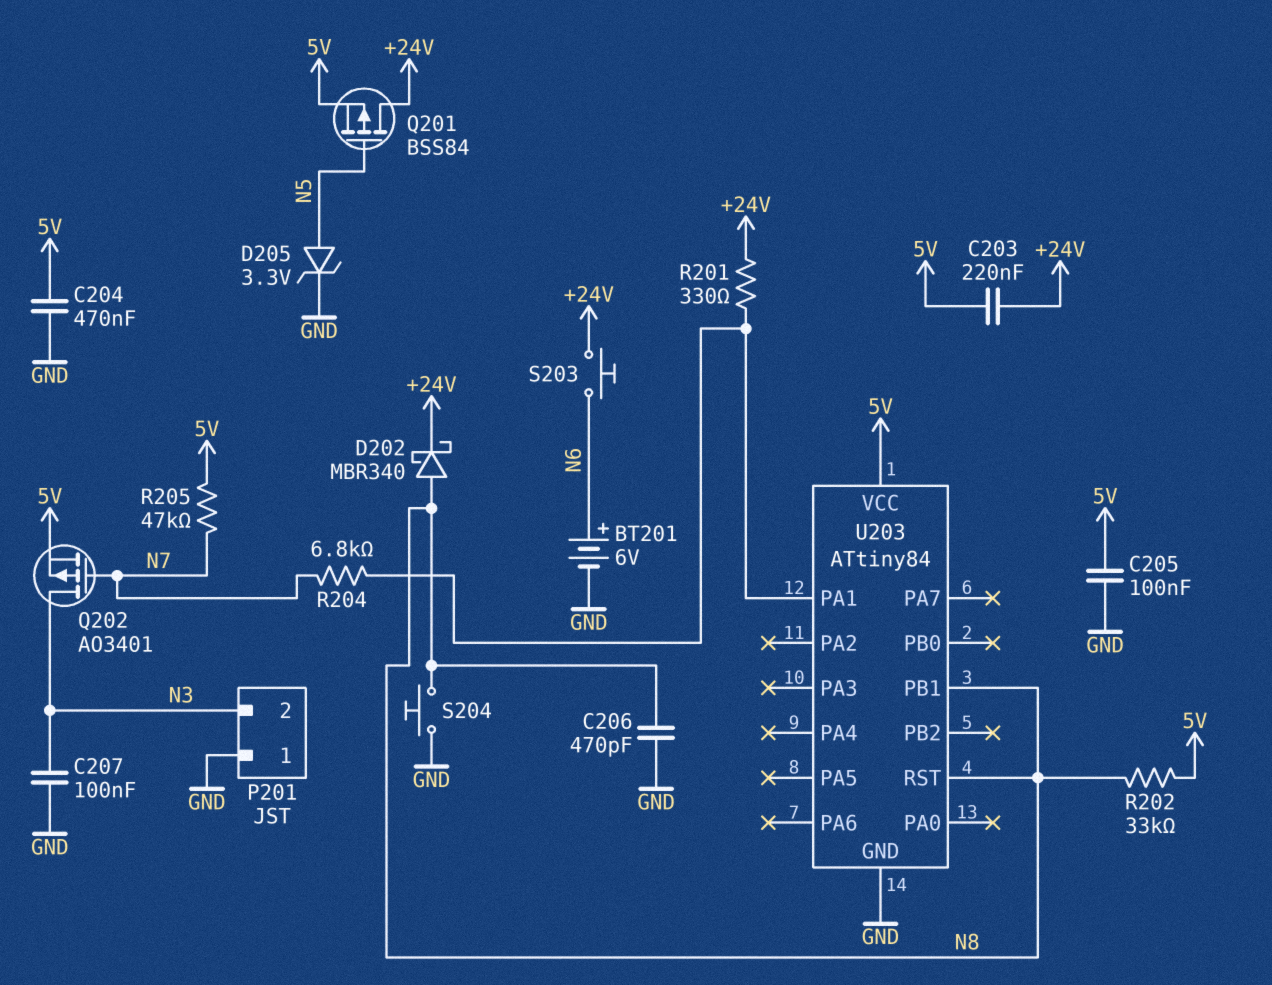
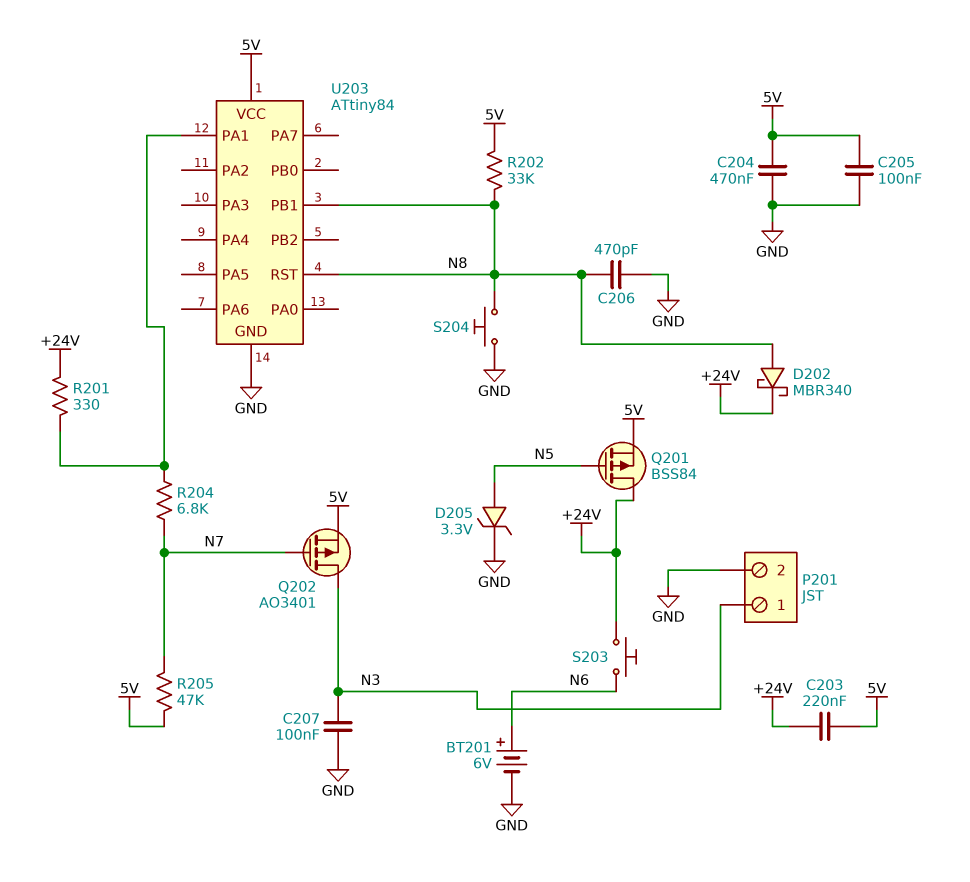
P201 pin 1: GND -> N3
P201 pin 2: N3 -> GND

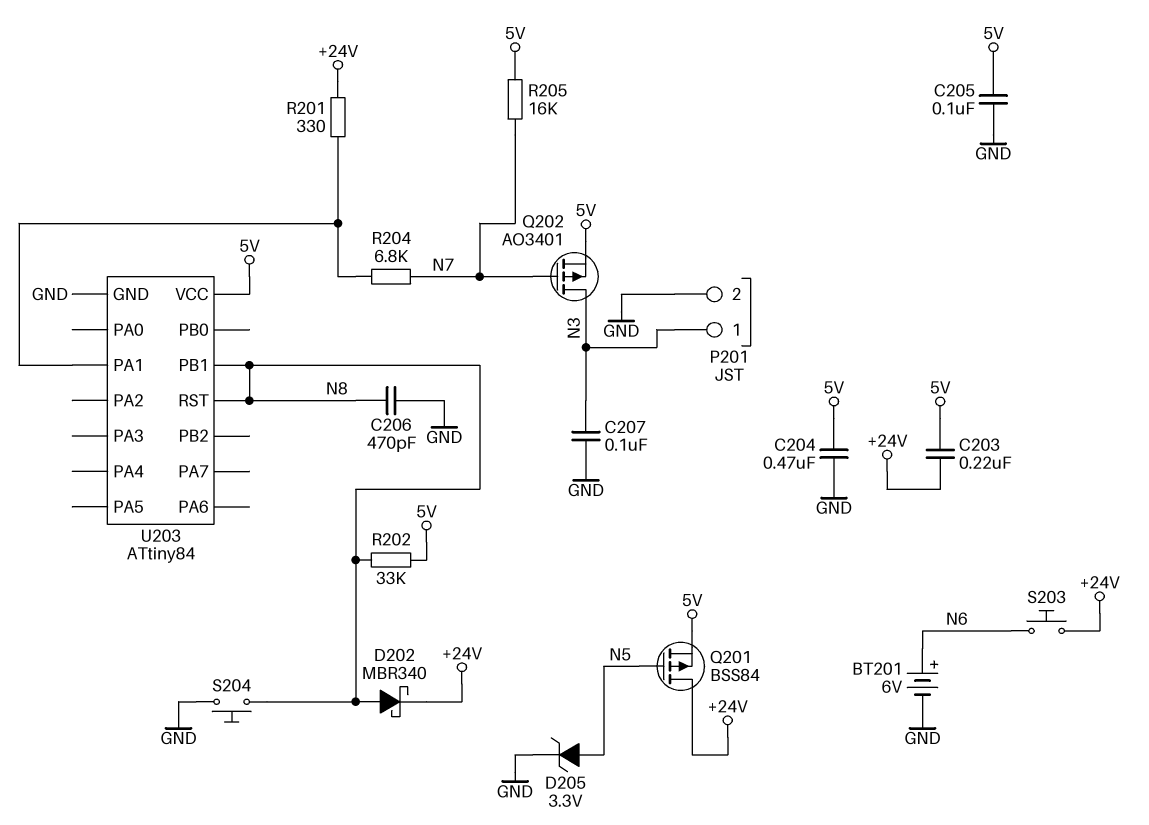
R205: 47k (5V, N7) -> 16k (5V, N7)

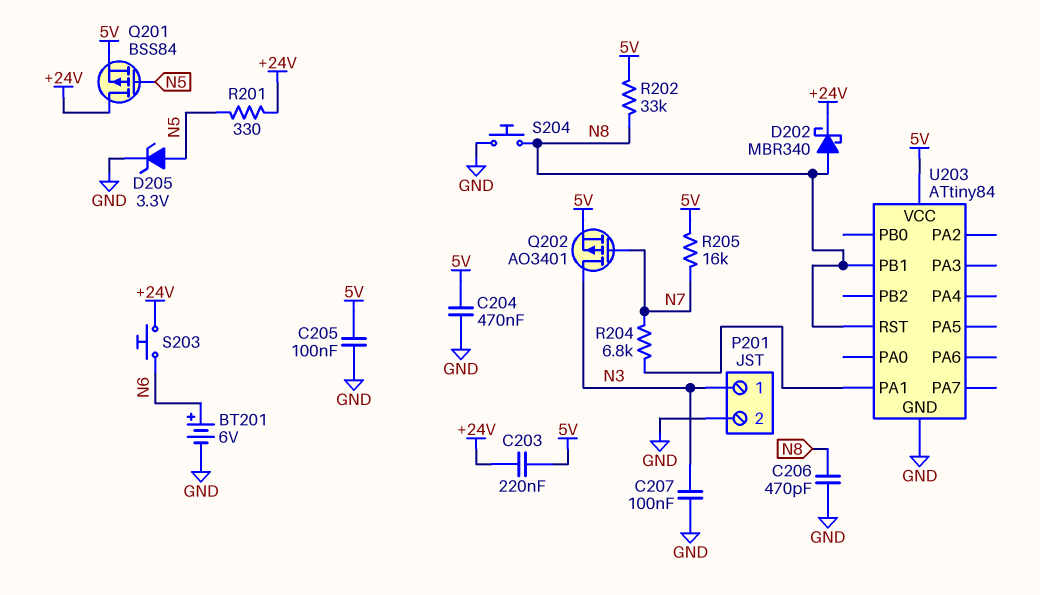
R201: 330 (+24V, U203/PA1) -> 330 (+24V, N5)

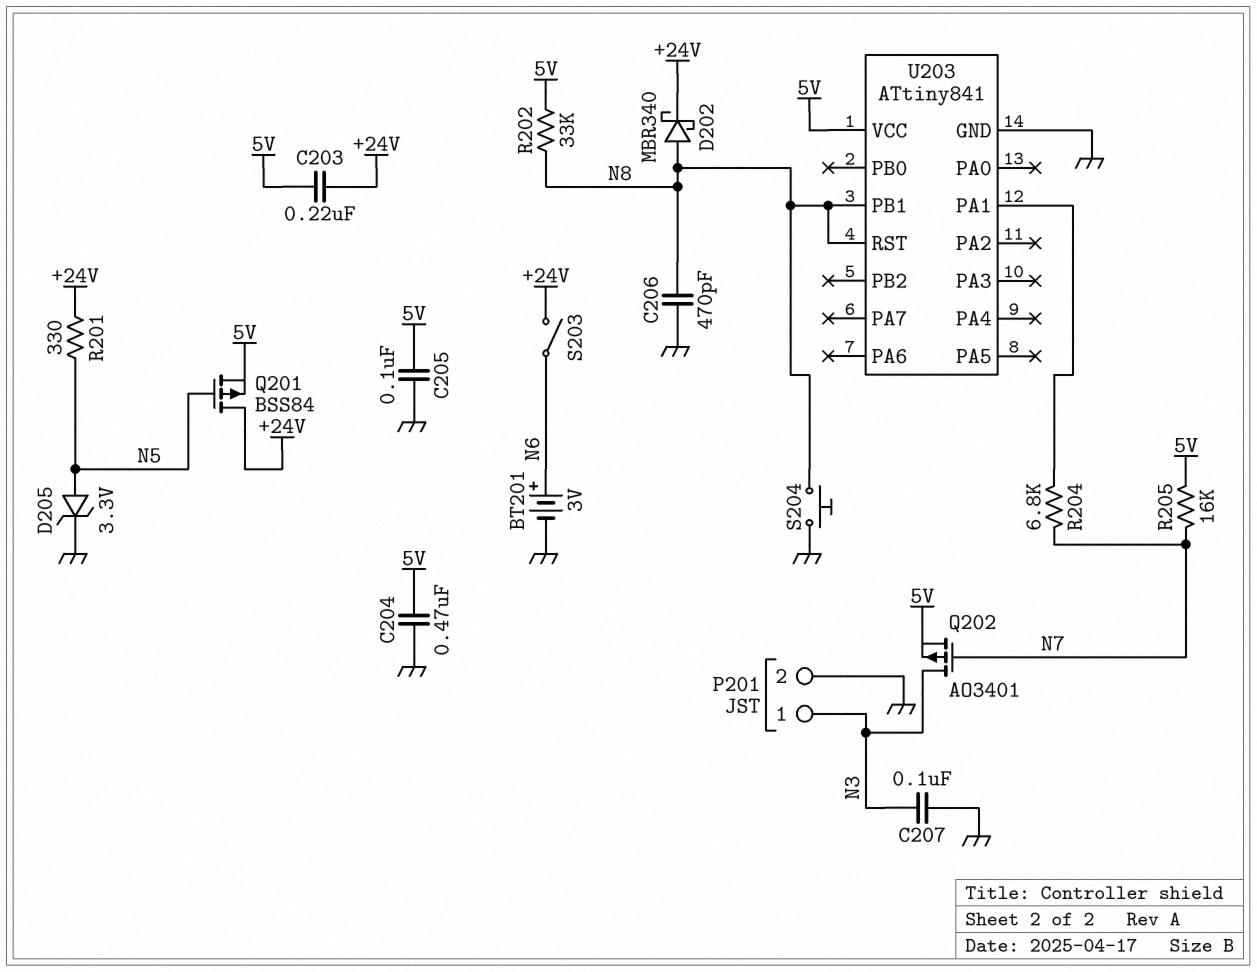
BT201: 6V (plus N6, minus GND) -> 3V (plus N6, minus GND)
S203: button (+24V, N6) -> switch (+24V, N6)
U203: ATtiny84 -> ATtiny841

